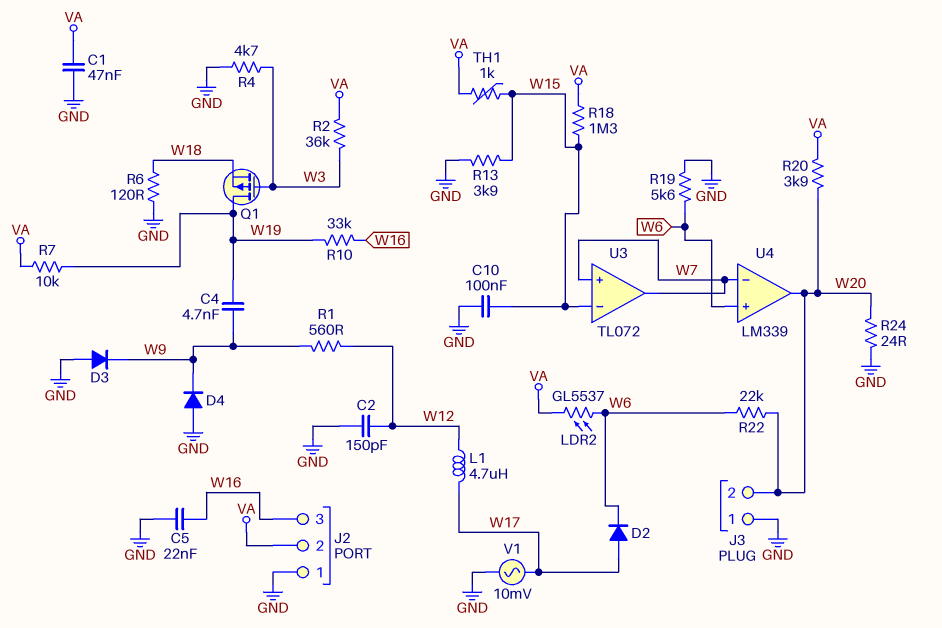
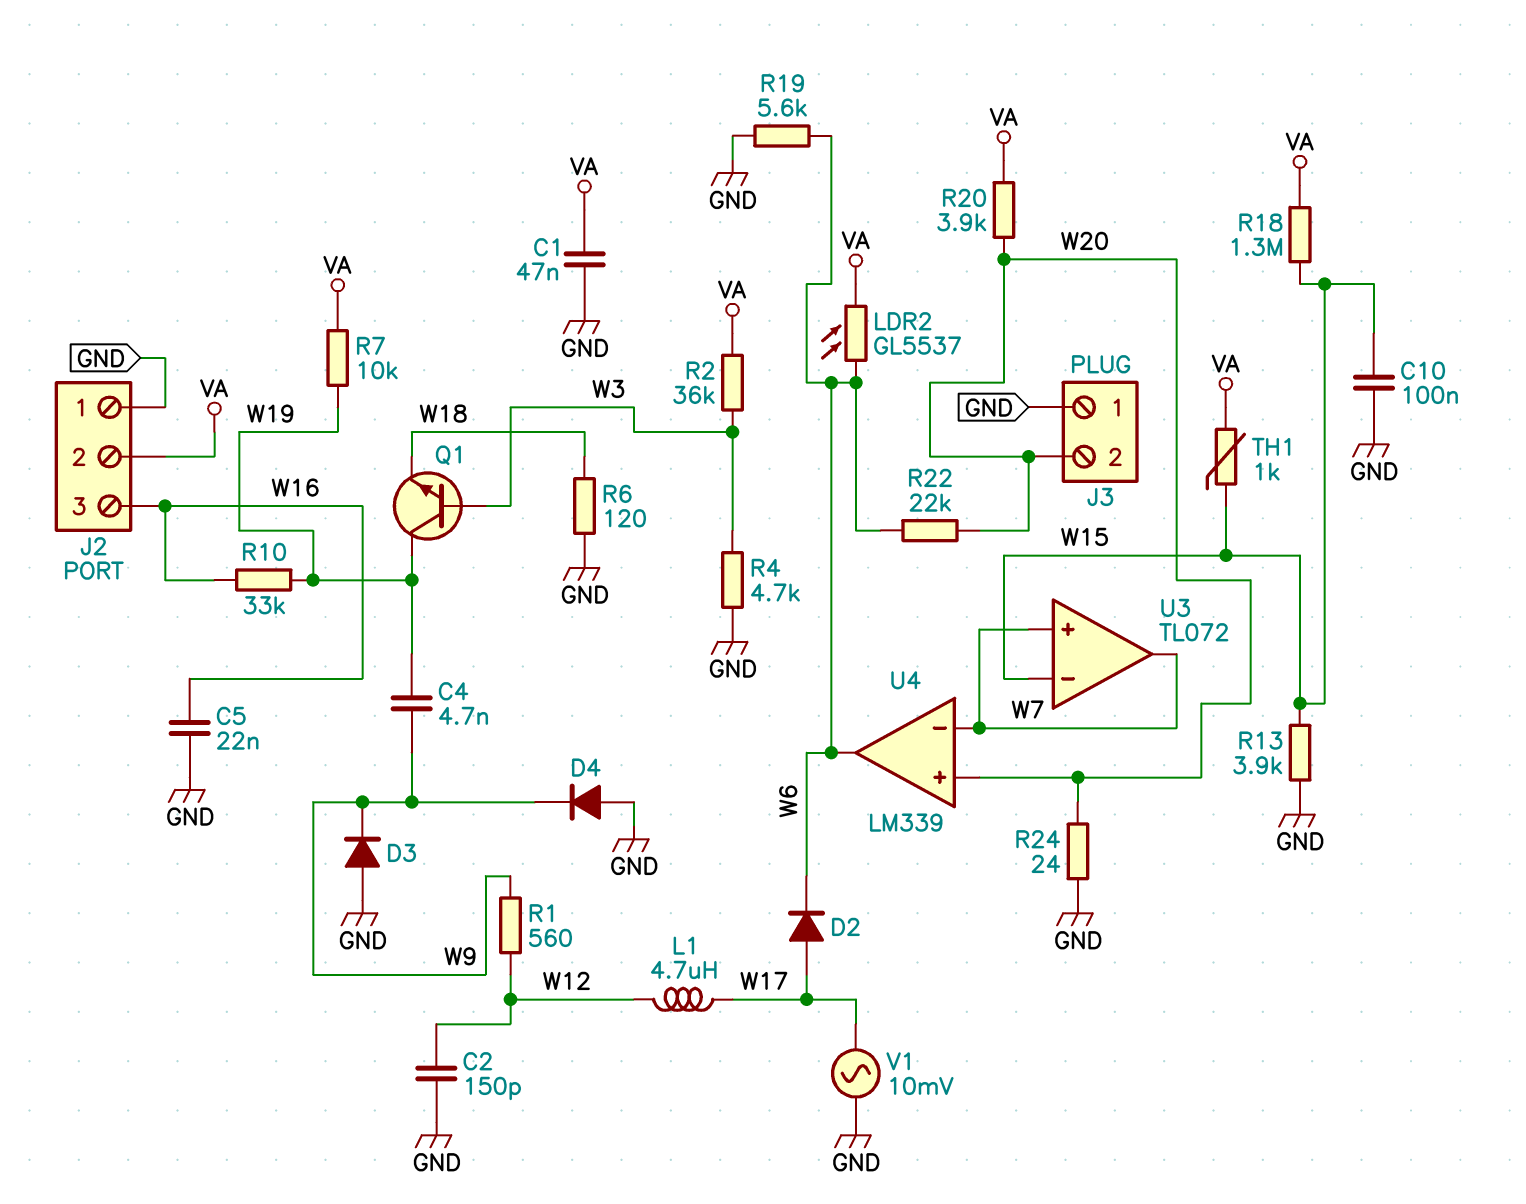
Q1: PMOS (G W3, D W19, S W18) -> NPN (B W3, C W19, E W18)
U4 pin in+: W6 -> W20
U4 pin out: W20 -> W6

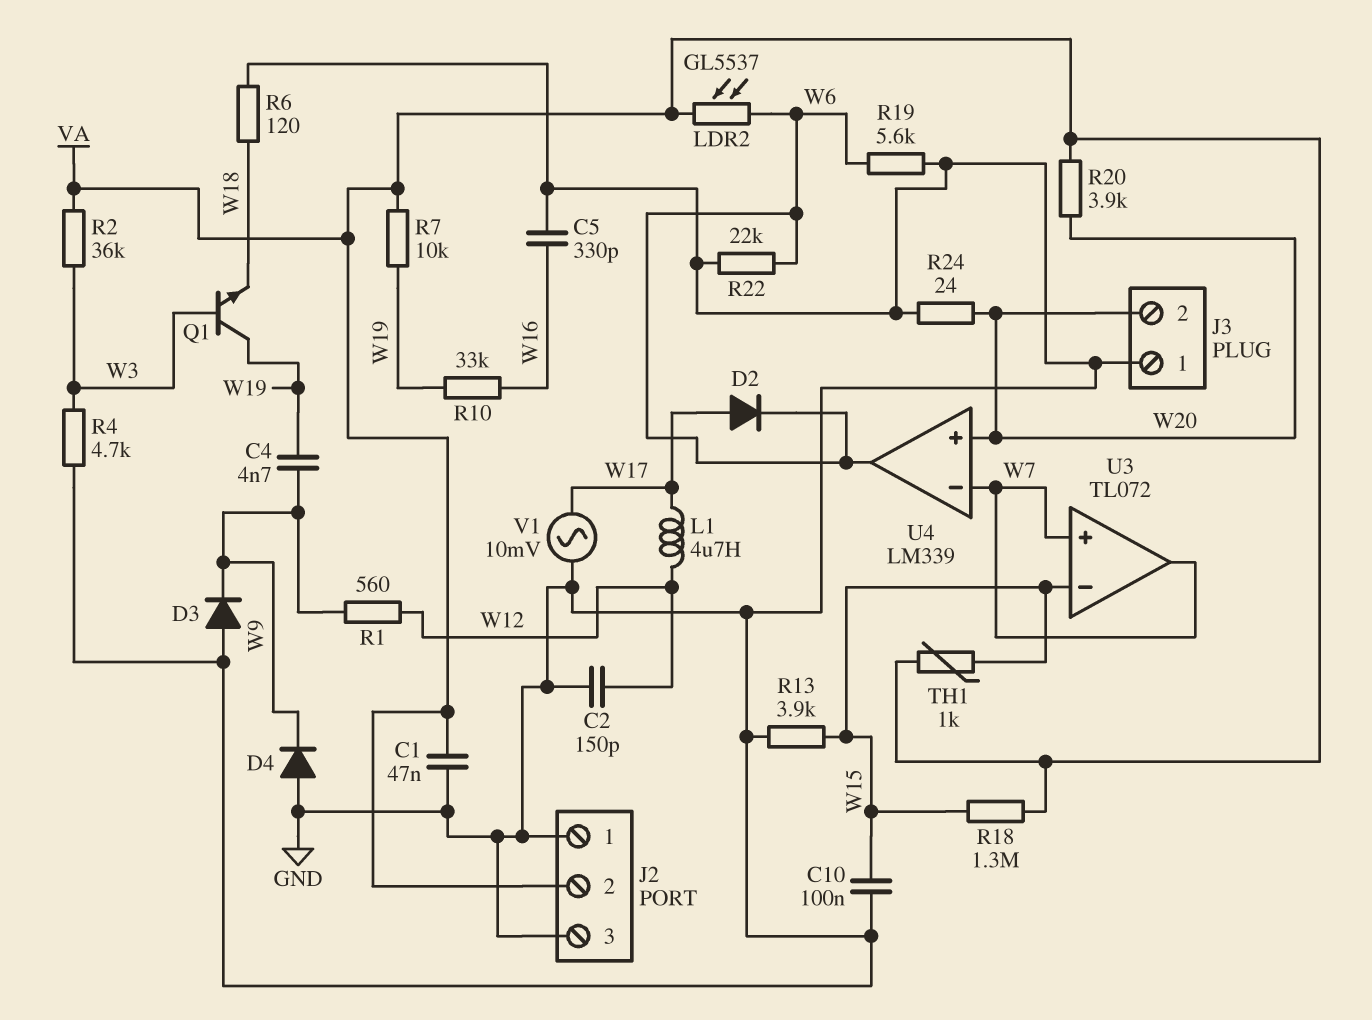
C5: 22nF (GND, W16) -> 330pF (GND, W16)
J2 pin 3: W16 -> GND
R22: 22k (W6, W20) -> 22k (GND, W6)

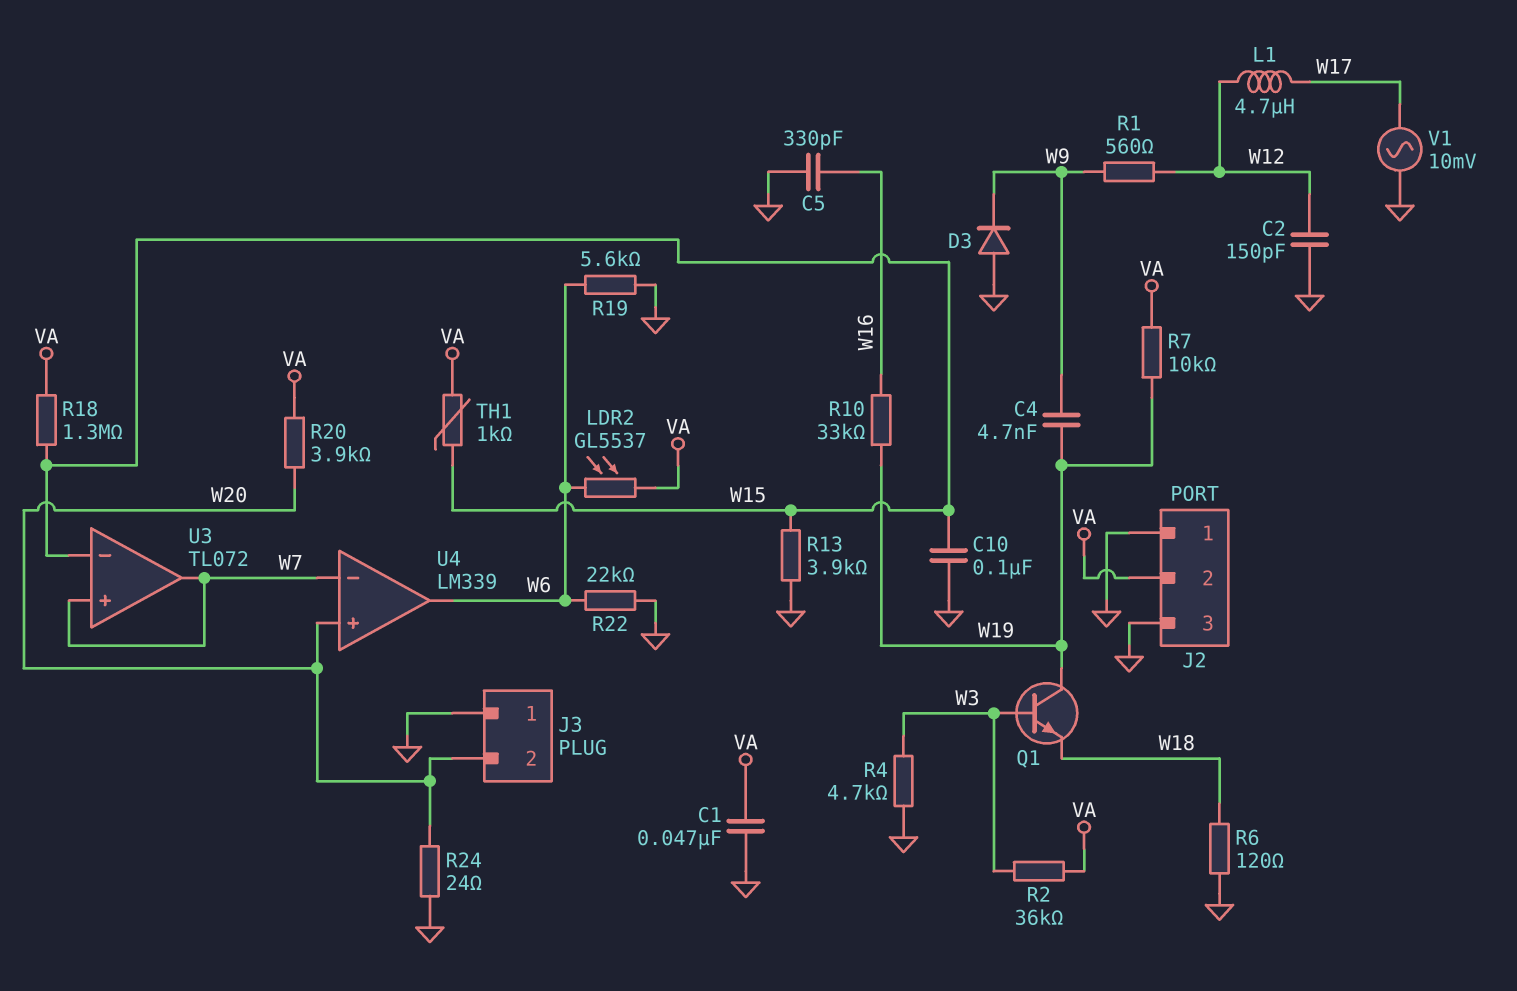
D2: diode (A W17, K W6) -> none
D4: diode (A GND, K W9) -> none

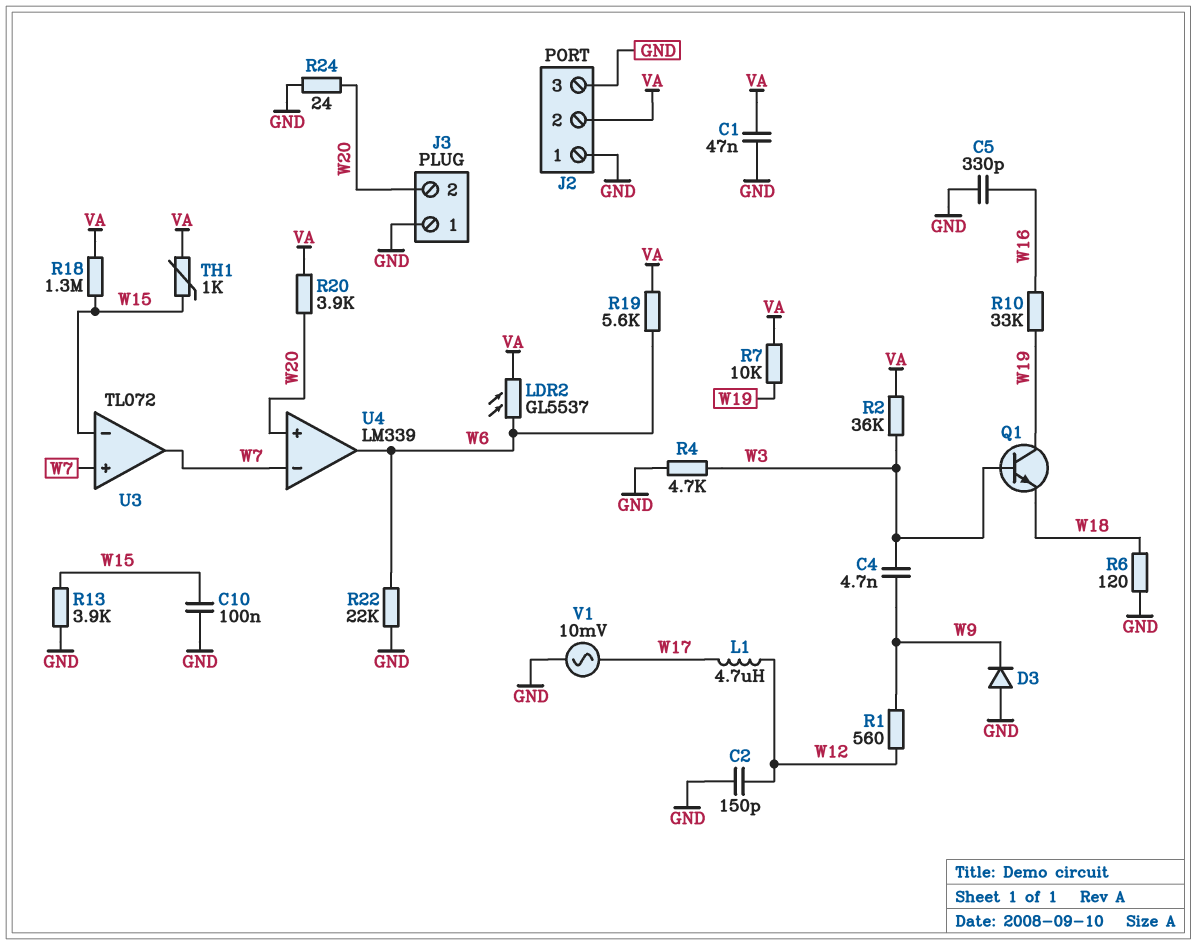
C4: 4.7nF (W9, W19) -> 4.7nF (W3, W9)
R19: 5.6k (GND, W6) -> 5.6k (VA, W6)

